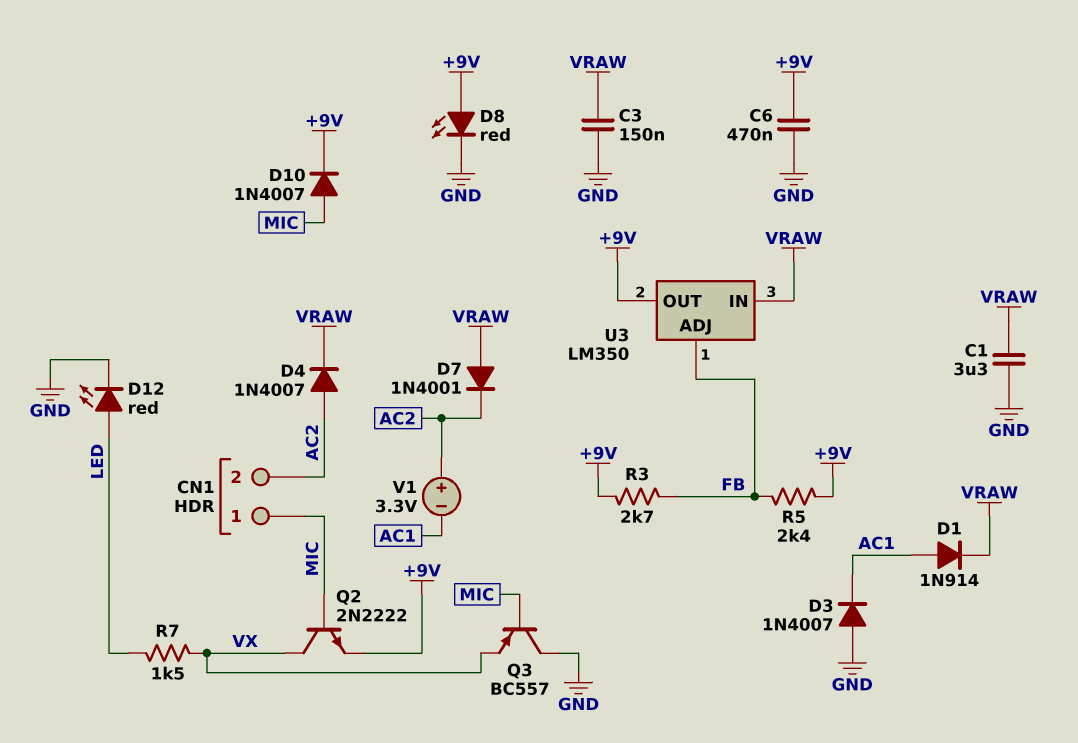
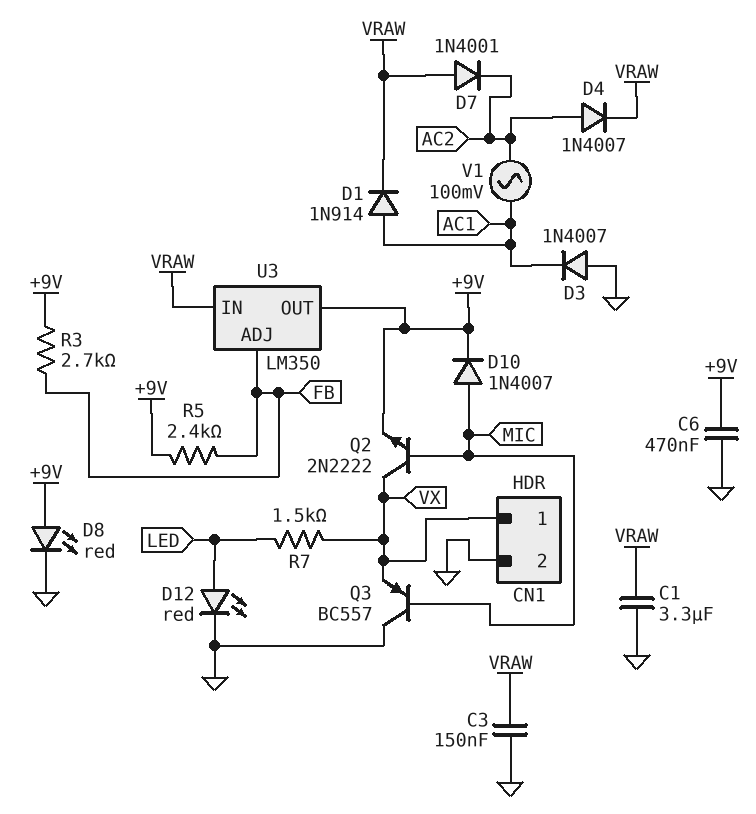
CN1 pin 1: MIC -> VX
CN1 pin 2: AC2 -> GND
V1: 3.3V (plus AC2, minus AC1) -> AC 100mV (AC1, AC2)

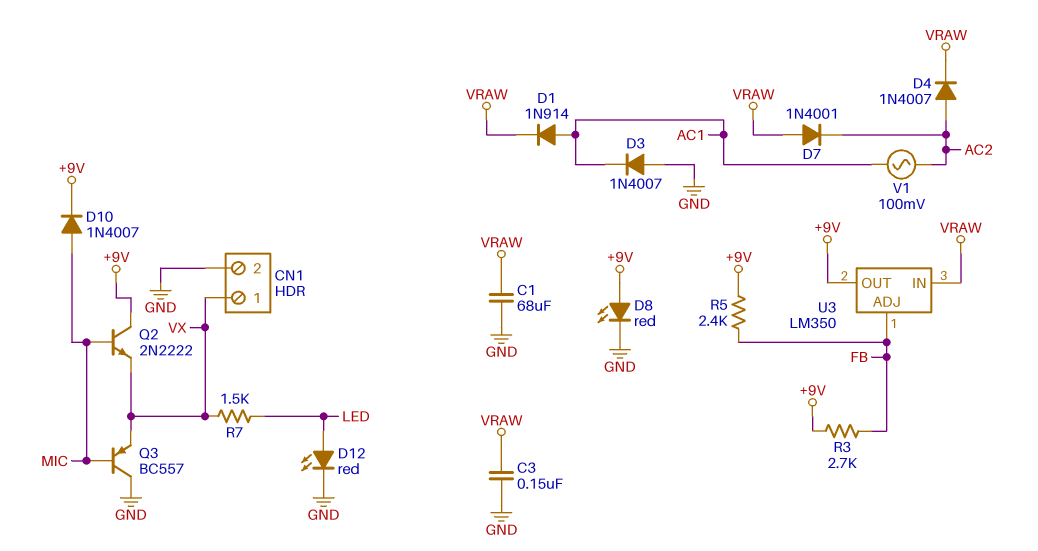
C1: 3.3uF (GND, VRAW) -> 68uF (GND, VRAW)
C6: 470nF (+9V, GND) -> none
Q2: NPN 2N2222 (B MIC, C VX, E +9V) -> NPN 2N2222 (B MIC, C +9V, E VX)

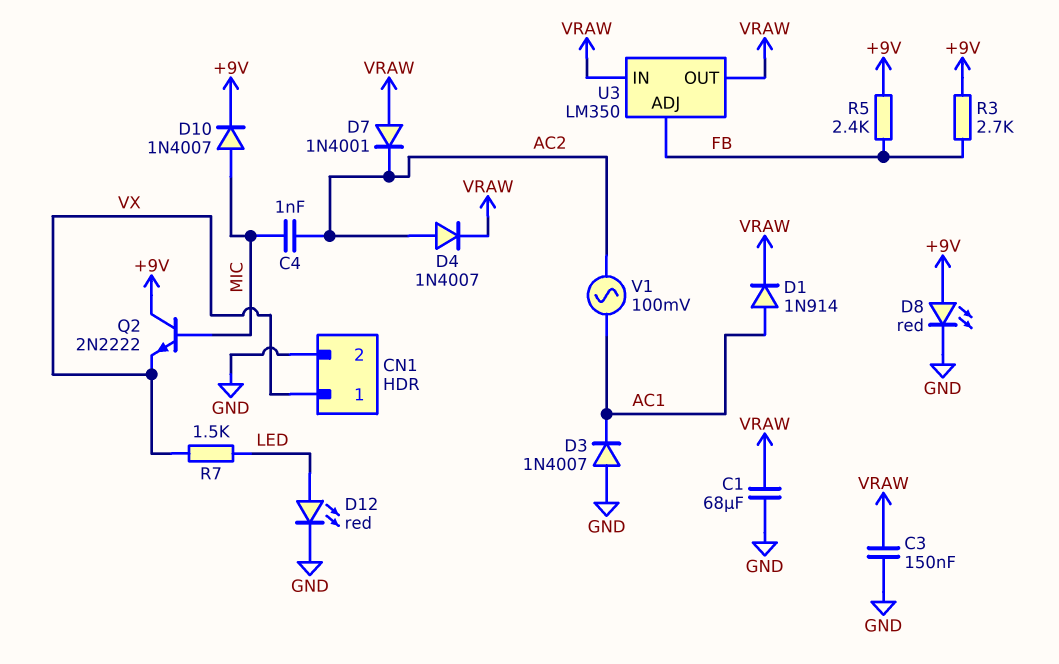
C4: none -> 1nF (AC2, MIC)
Q3: PNP BC557 (B MIC, C GND, E VX) -> none
U3 pin OUT: +9V -> VRAW

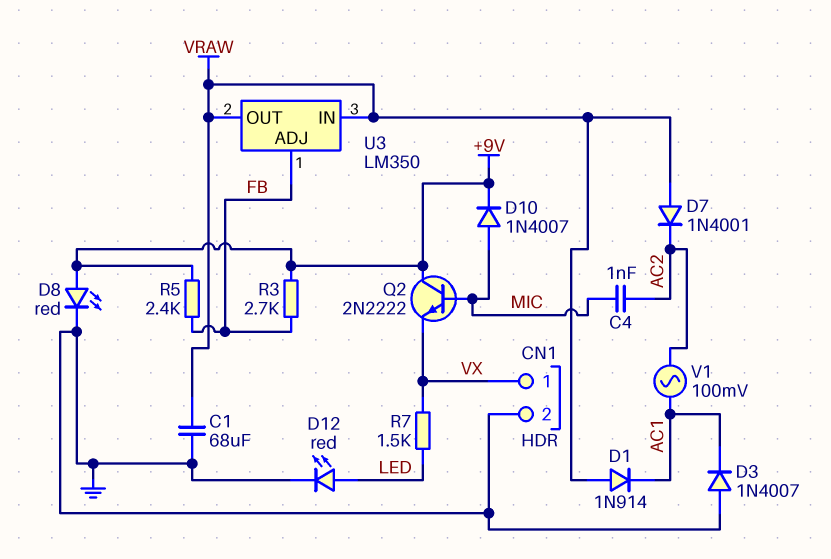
C3: 150nF (GND, VRAW) -> none
D1: diode 1N914 (A AC1, K VRAW) -> diode 1N914 (A VRAW, K AC1)
D4: diode 1N4007 (A AC2, K VRAW) -> none

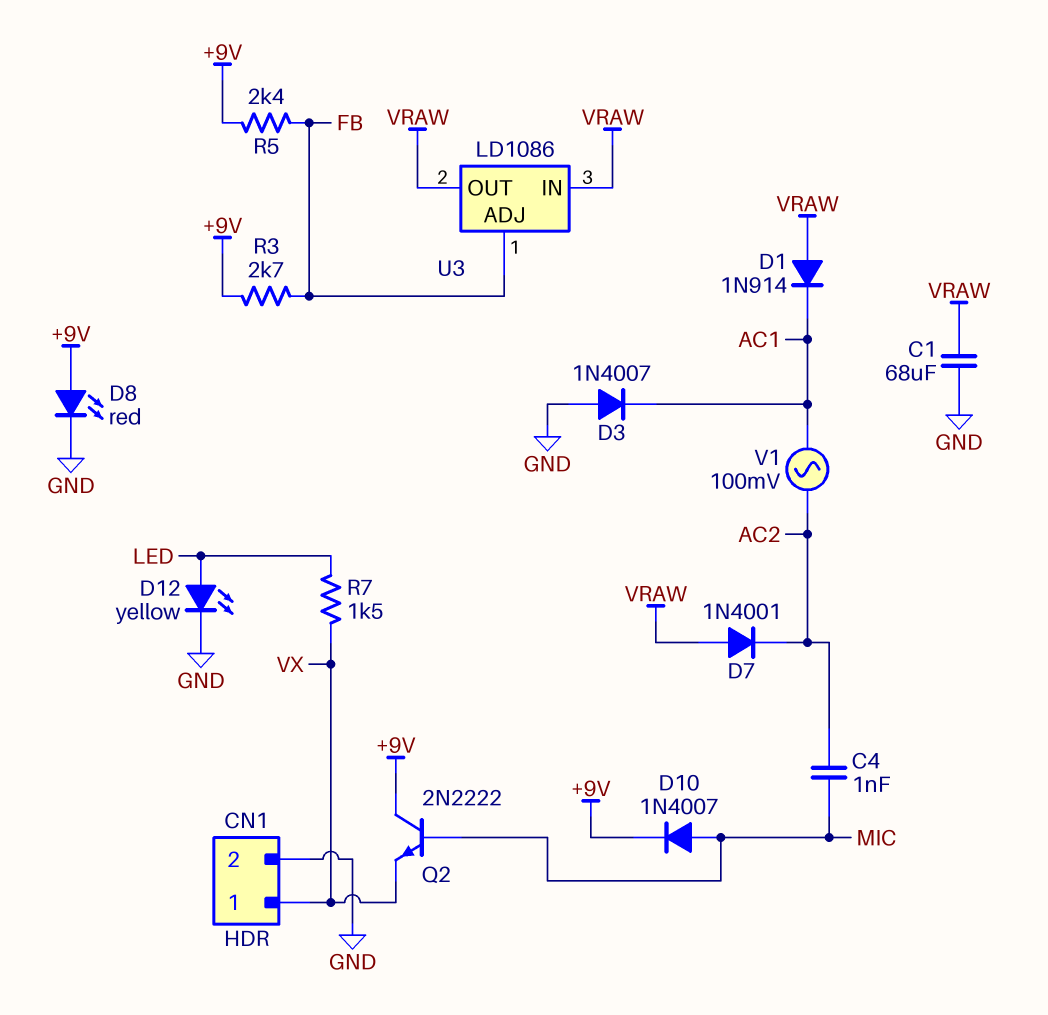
D12: LED red (A LED, K GND) -> LED yellow (A LED, K GND)
U3: LM350 -> LD1086

